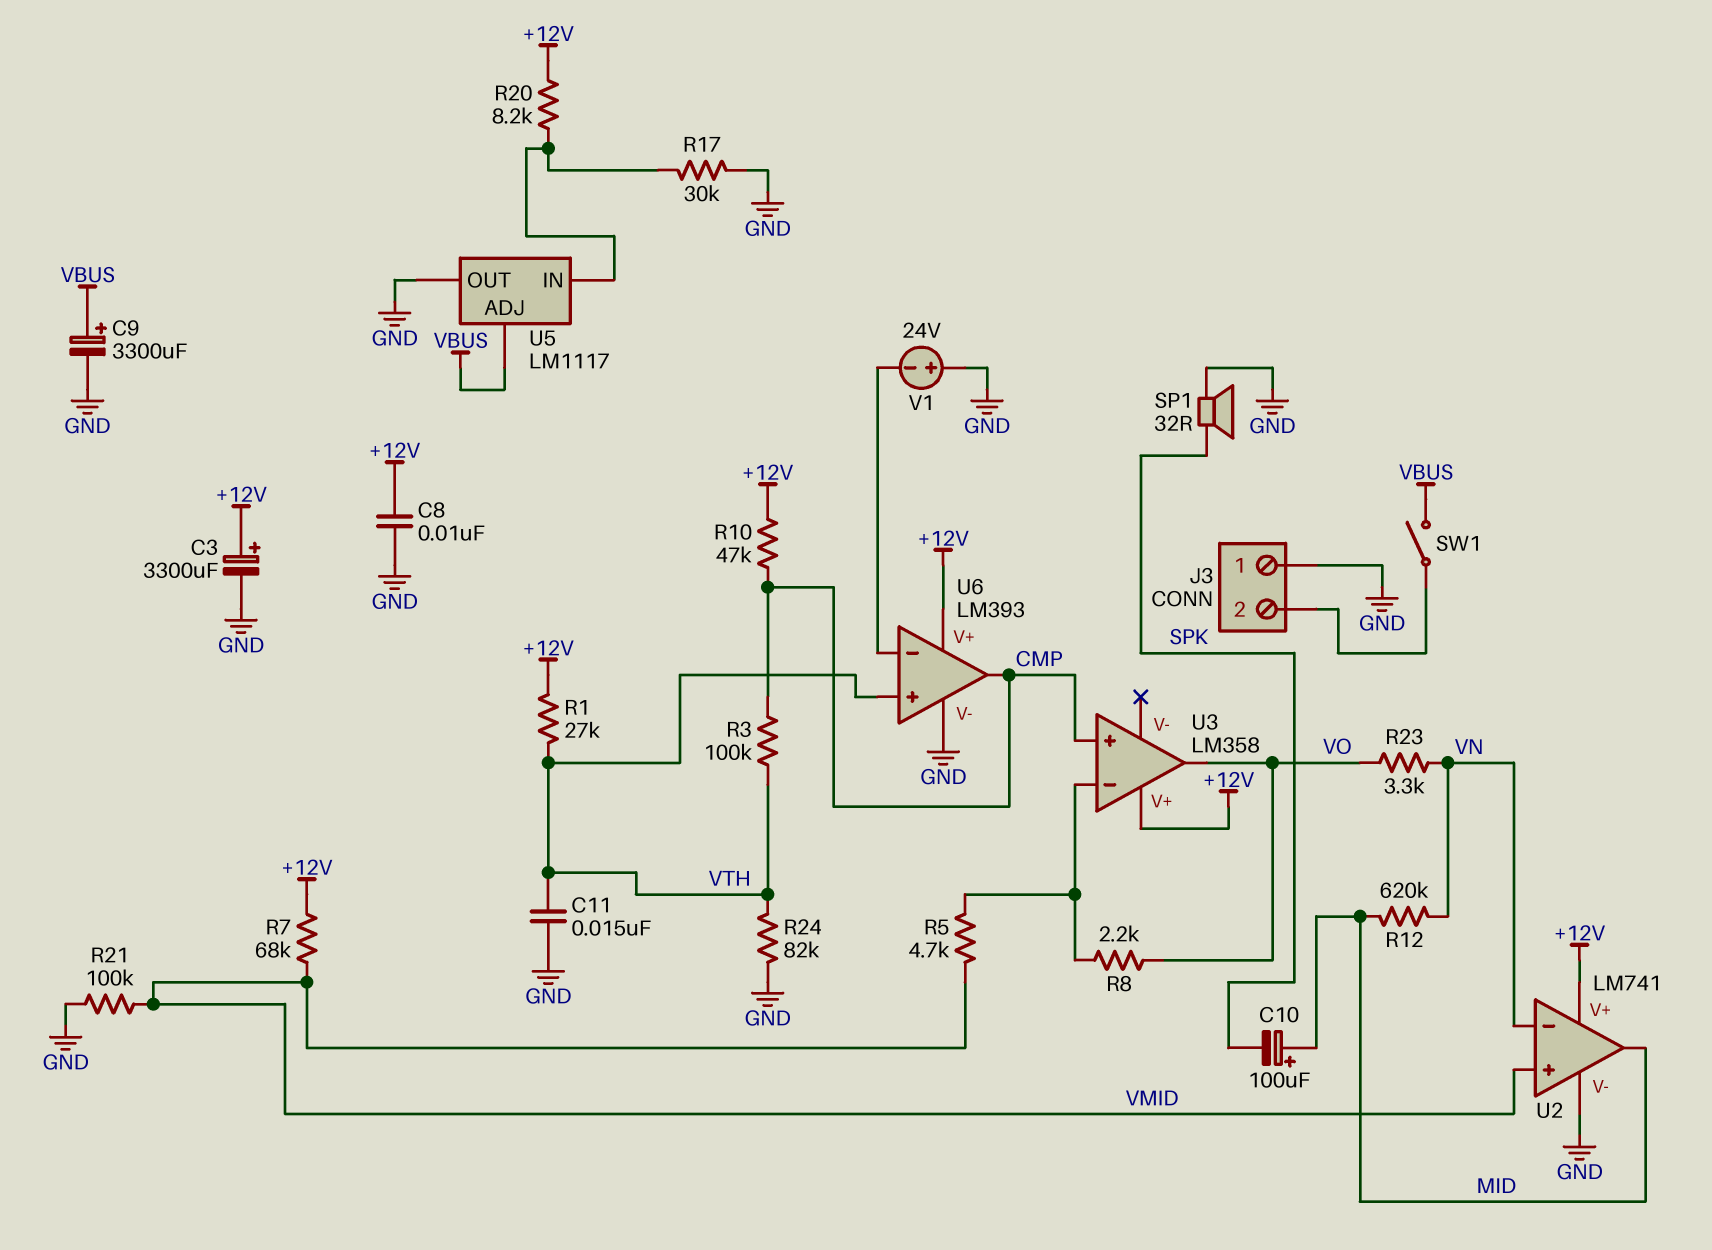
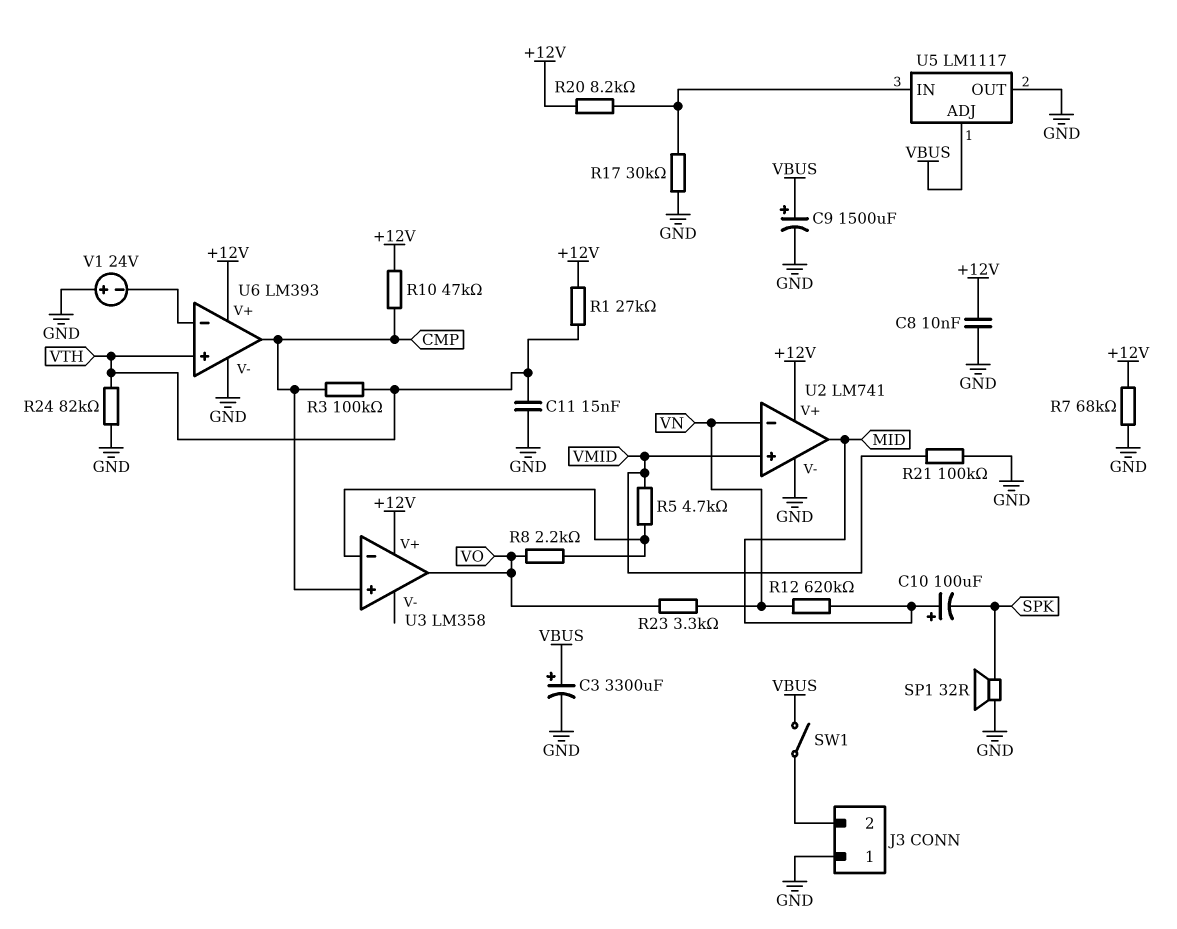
C3: 3300uF (plus +12V, minus GND) -> 3300uF (plus VBUS, minus GND)
C9: 3300uF (plus VBUS, minus GND) -> 1500uF (plus VBUS, minus GND)
R7: 68k (+12V, VMID) -> 68k (+12V, GND)

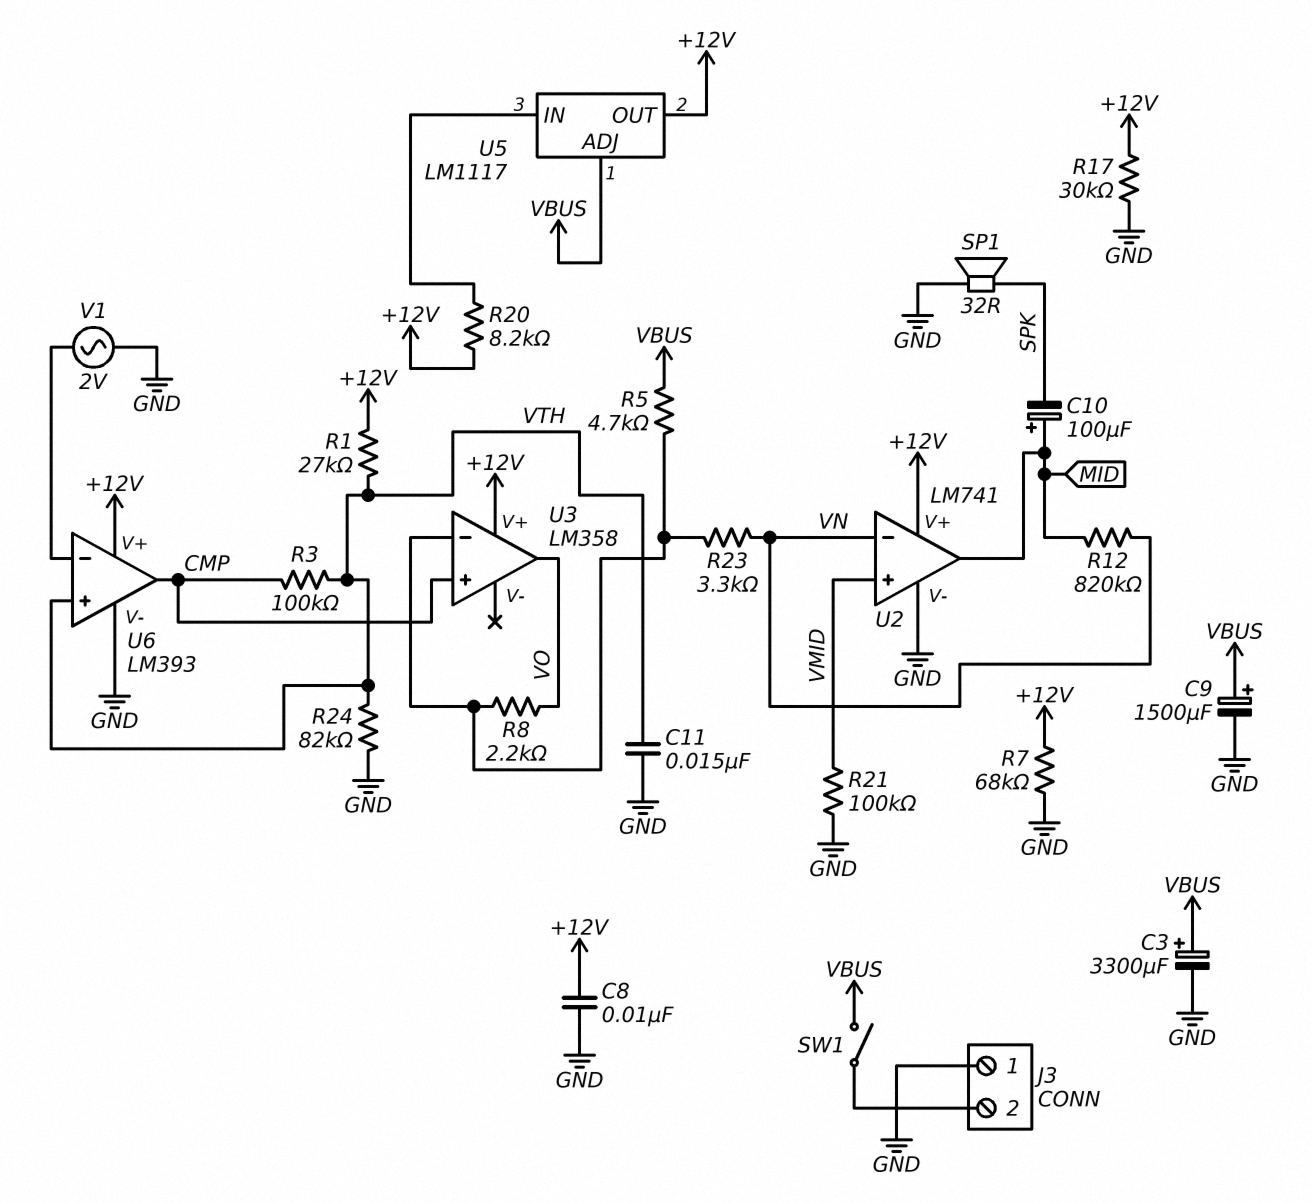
R5: 4.7k (U3/in-, VMID) -> 4.7k (U3/in-, VBUS)
R10: 47k (+12V, CMP) -> none
R12: 620k (MID, VN) -> 820k (MID, VN)
R17: 30k (GND, U5/IN) -> 30k (+12V, GND)
R23: 3.3k (VN, VO) -> 3.3k (U3/in-, VN)
U5 pin OUT: GND -> +12V
V1: 24V (plus GND, minus U6/in-) -> AC 2V (GND, U6/in-)

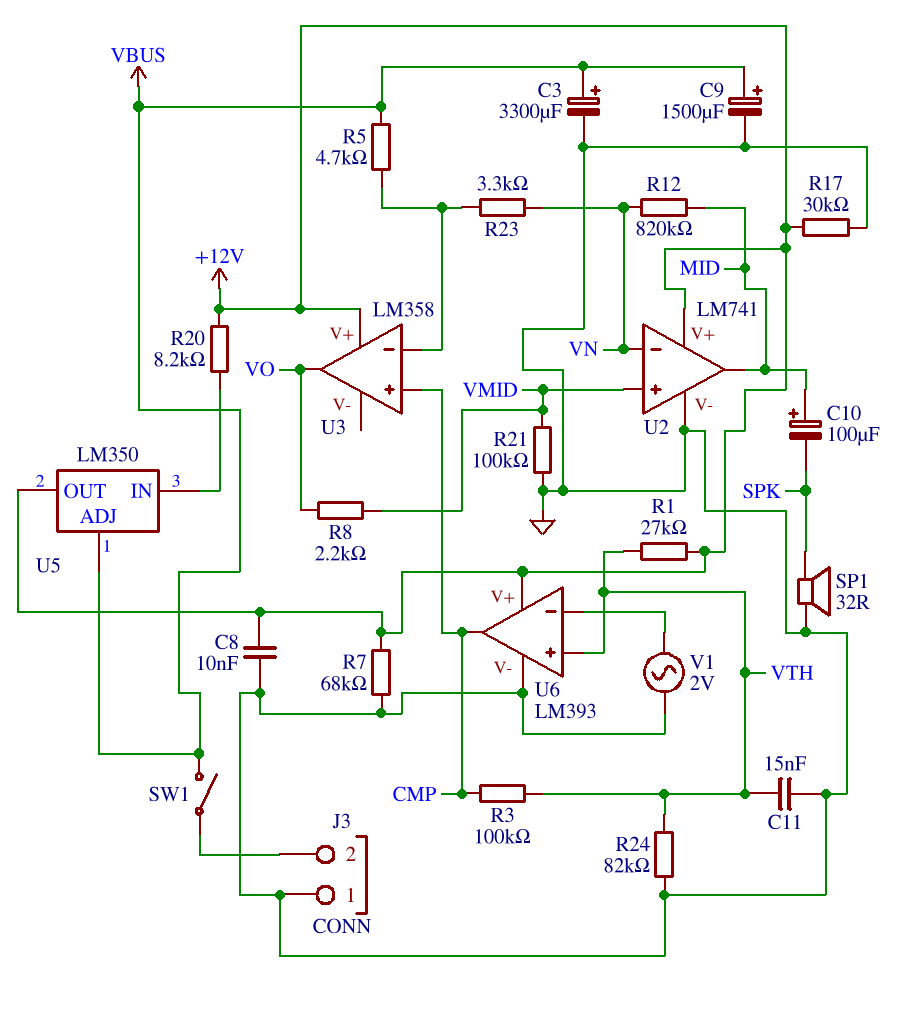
R8: 2.2k (U3/in-, VO) -> 2.2k (VMID, VO)
U5: LM1117 -> LM350

